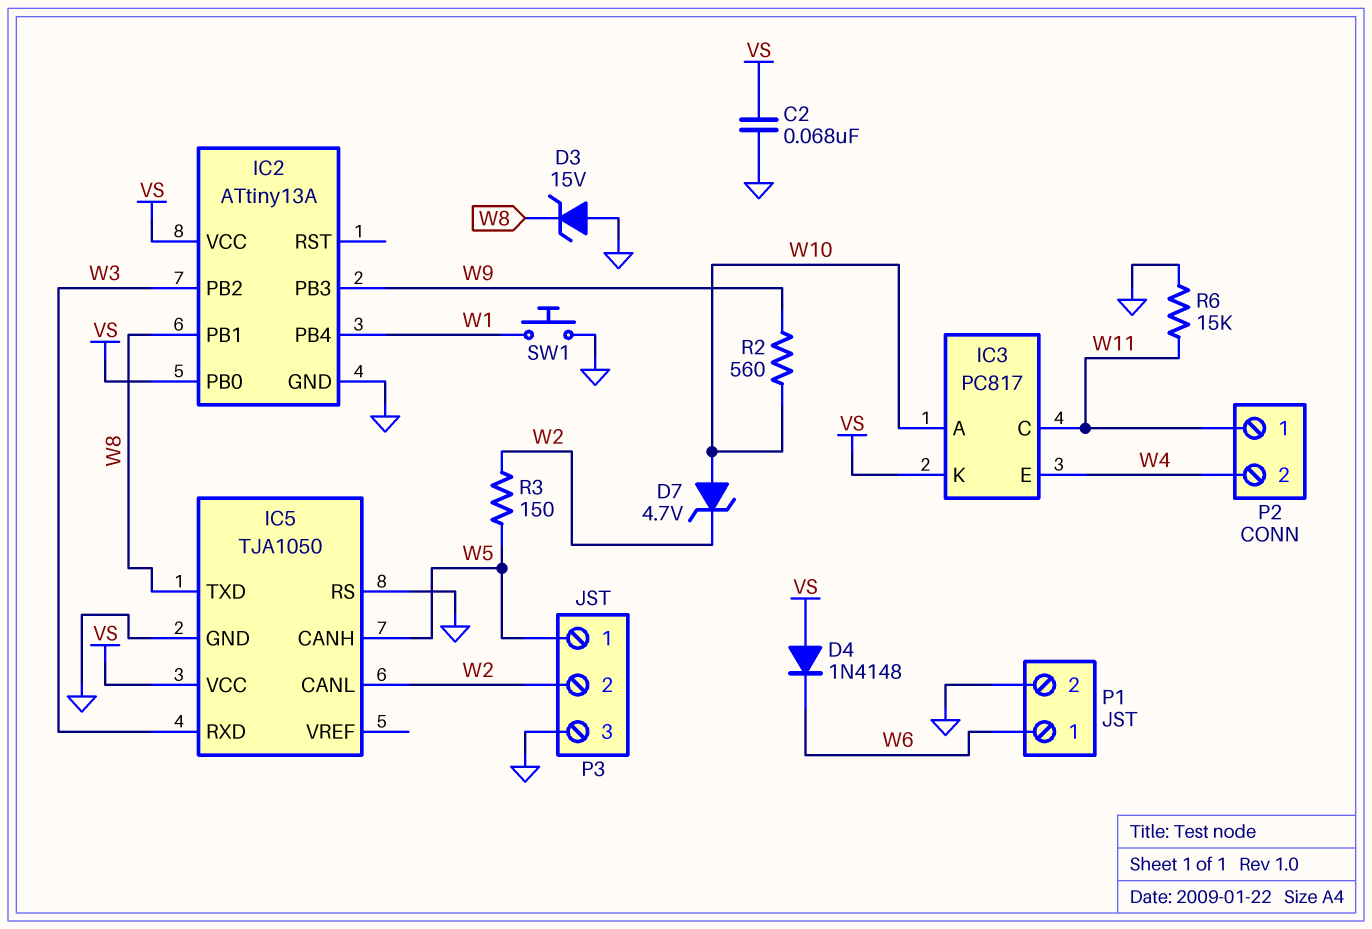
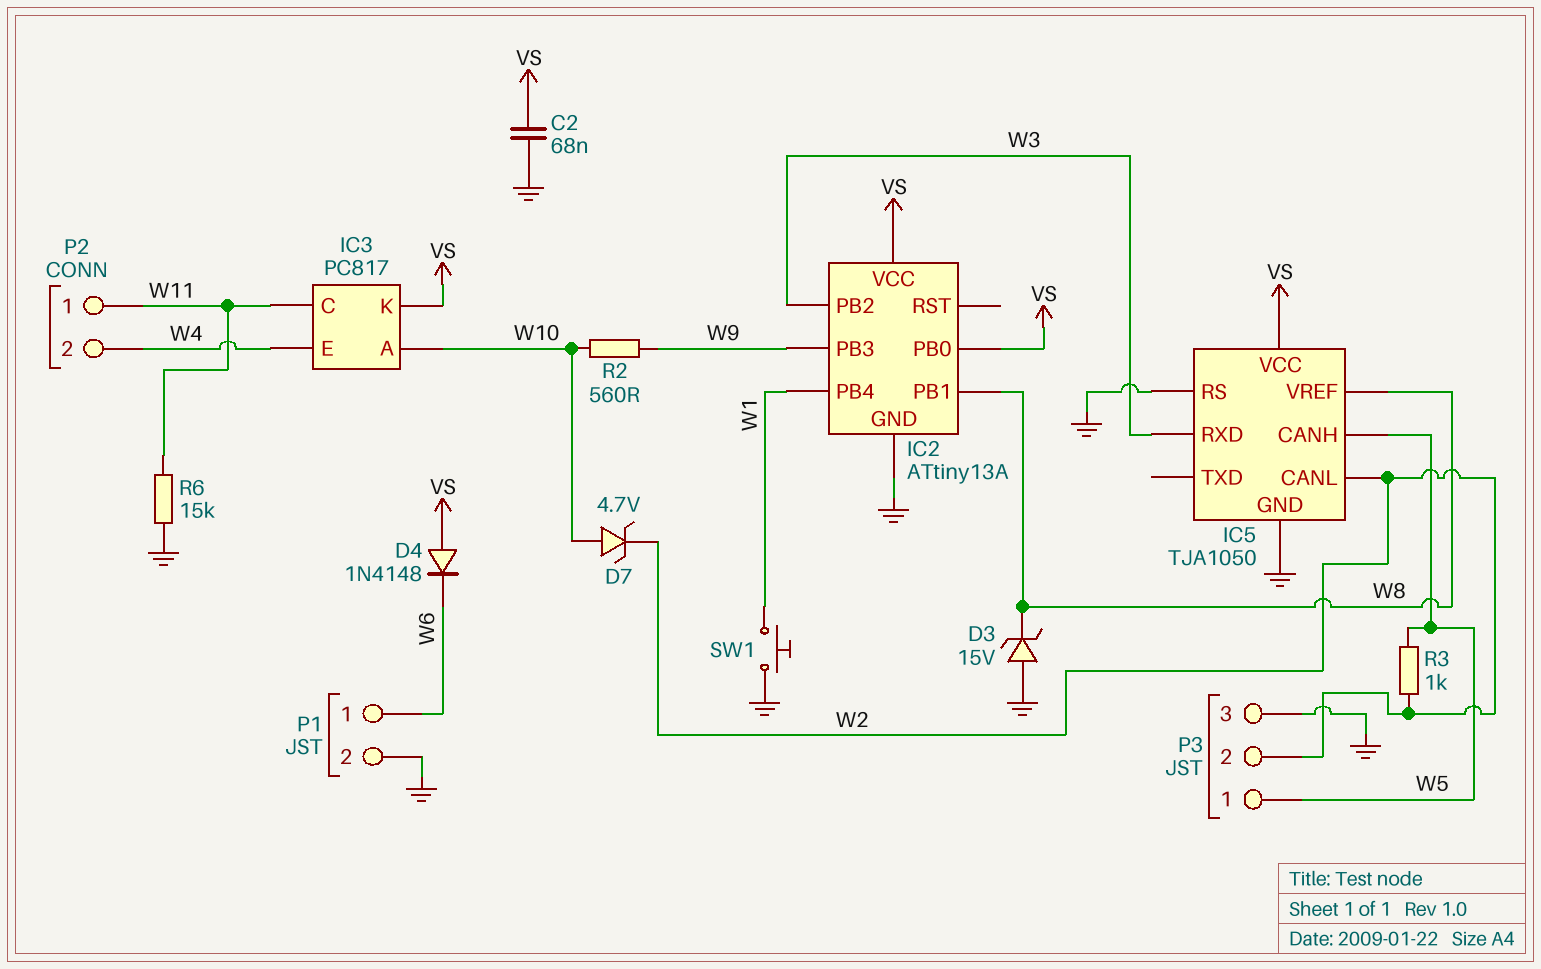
IC5 pin TXD: W8 -> none
IC5 pin VREF: none -> W8
R3: 150 (W2, W5) -> 1k (W2, W5)

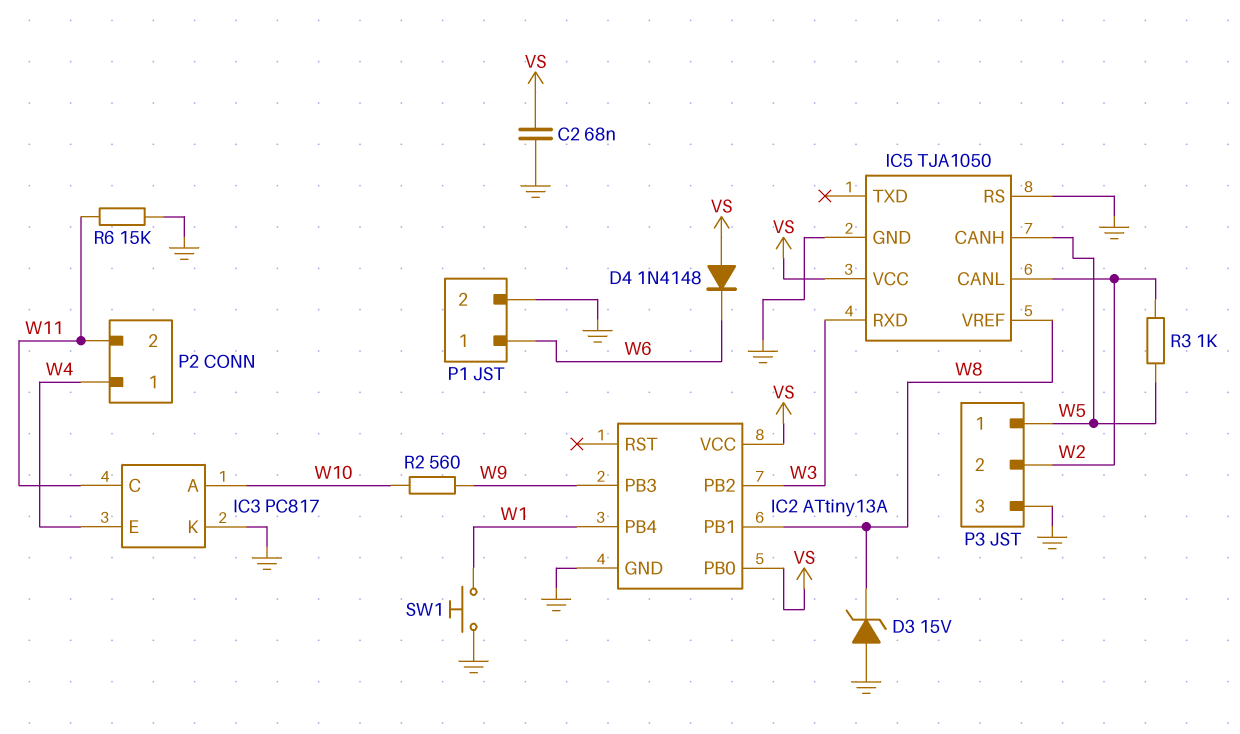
D7: zener 4.7V (A W10, K W2) -> none
IC3 pin K: VS -> GND
P2 pin 1: W11 -> W4
P2 pin 2: W4 -> W11

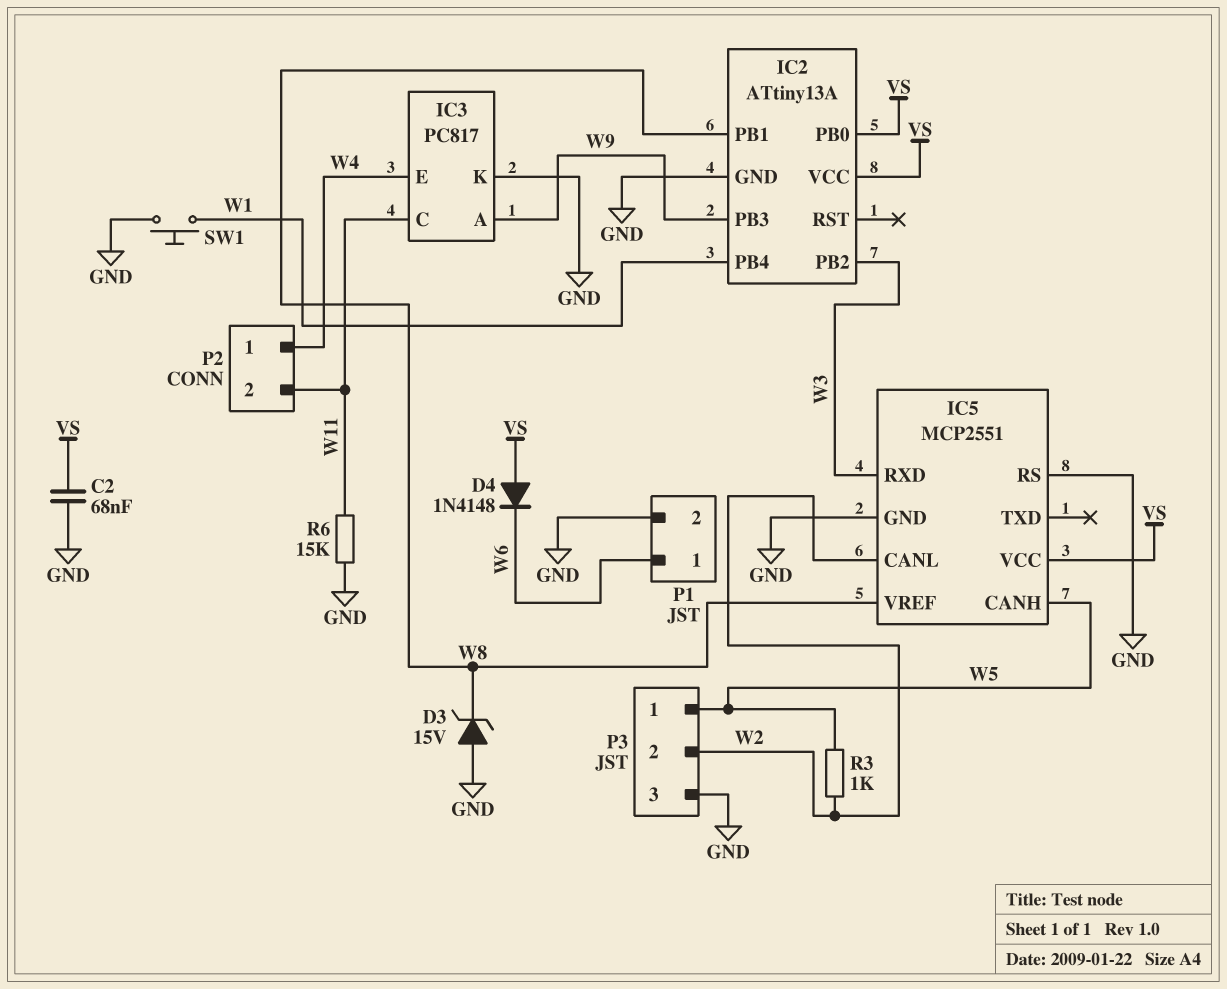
IC3 pin A: W10 -> W9
IC5: TJA1050 -> MCP2551
R2: 560 (W9, W10) -> none

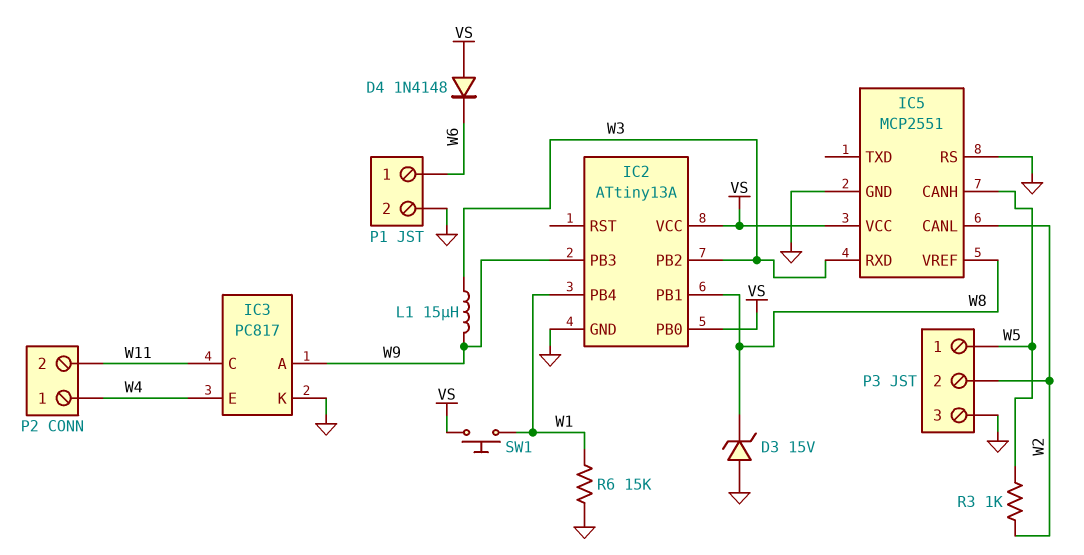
C2: 68nF (GND, VS) -> none
L1: none -> 15uH (W3, W9)
R6: 15k (GND, W11) -> 15k (GND, W1)
SW1: button (GND, W1) -> button (VS, W1)

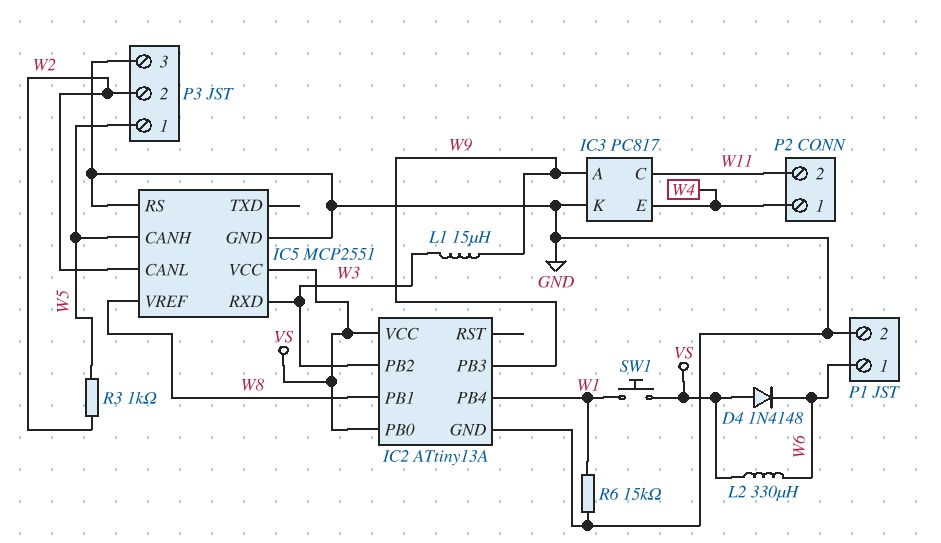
D3: zener 15V (A GND, K W8) -> none
L2: none -> 330uH (VS, W6)

